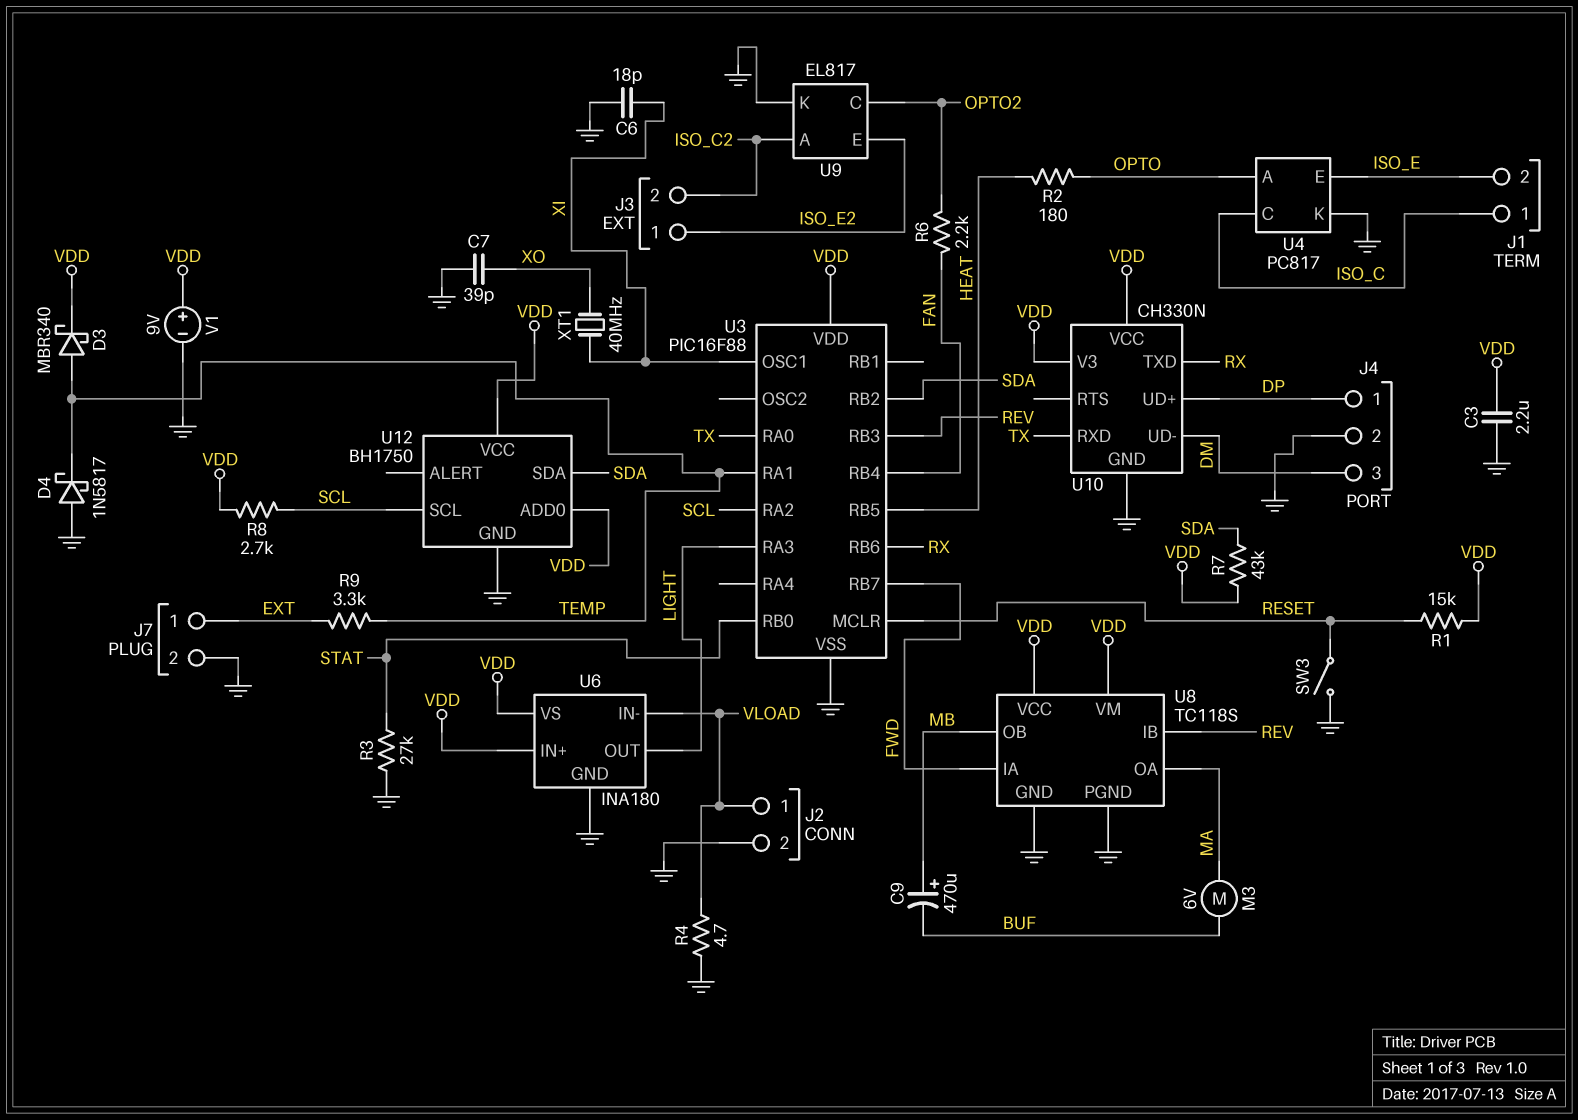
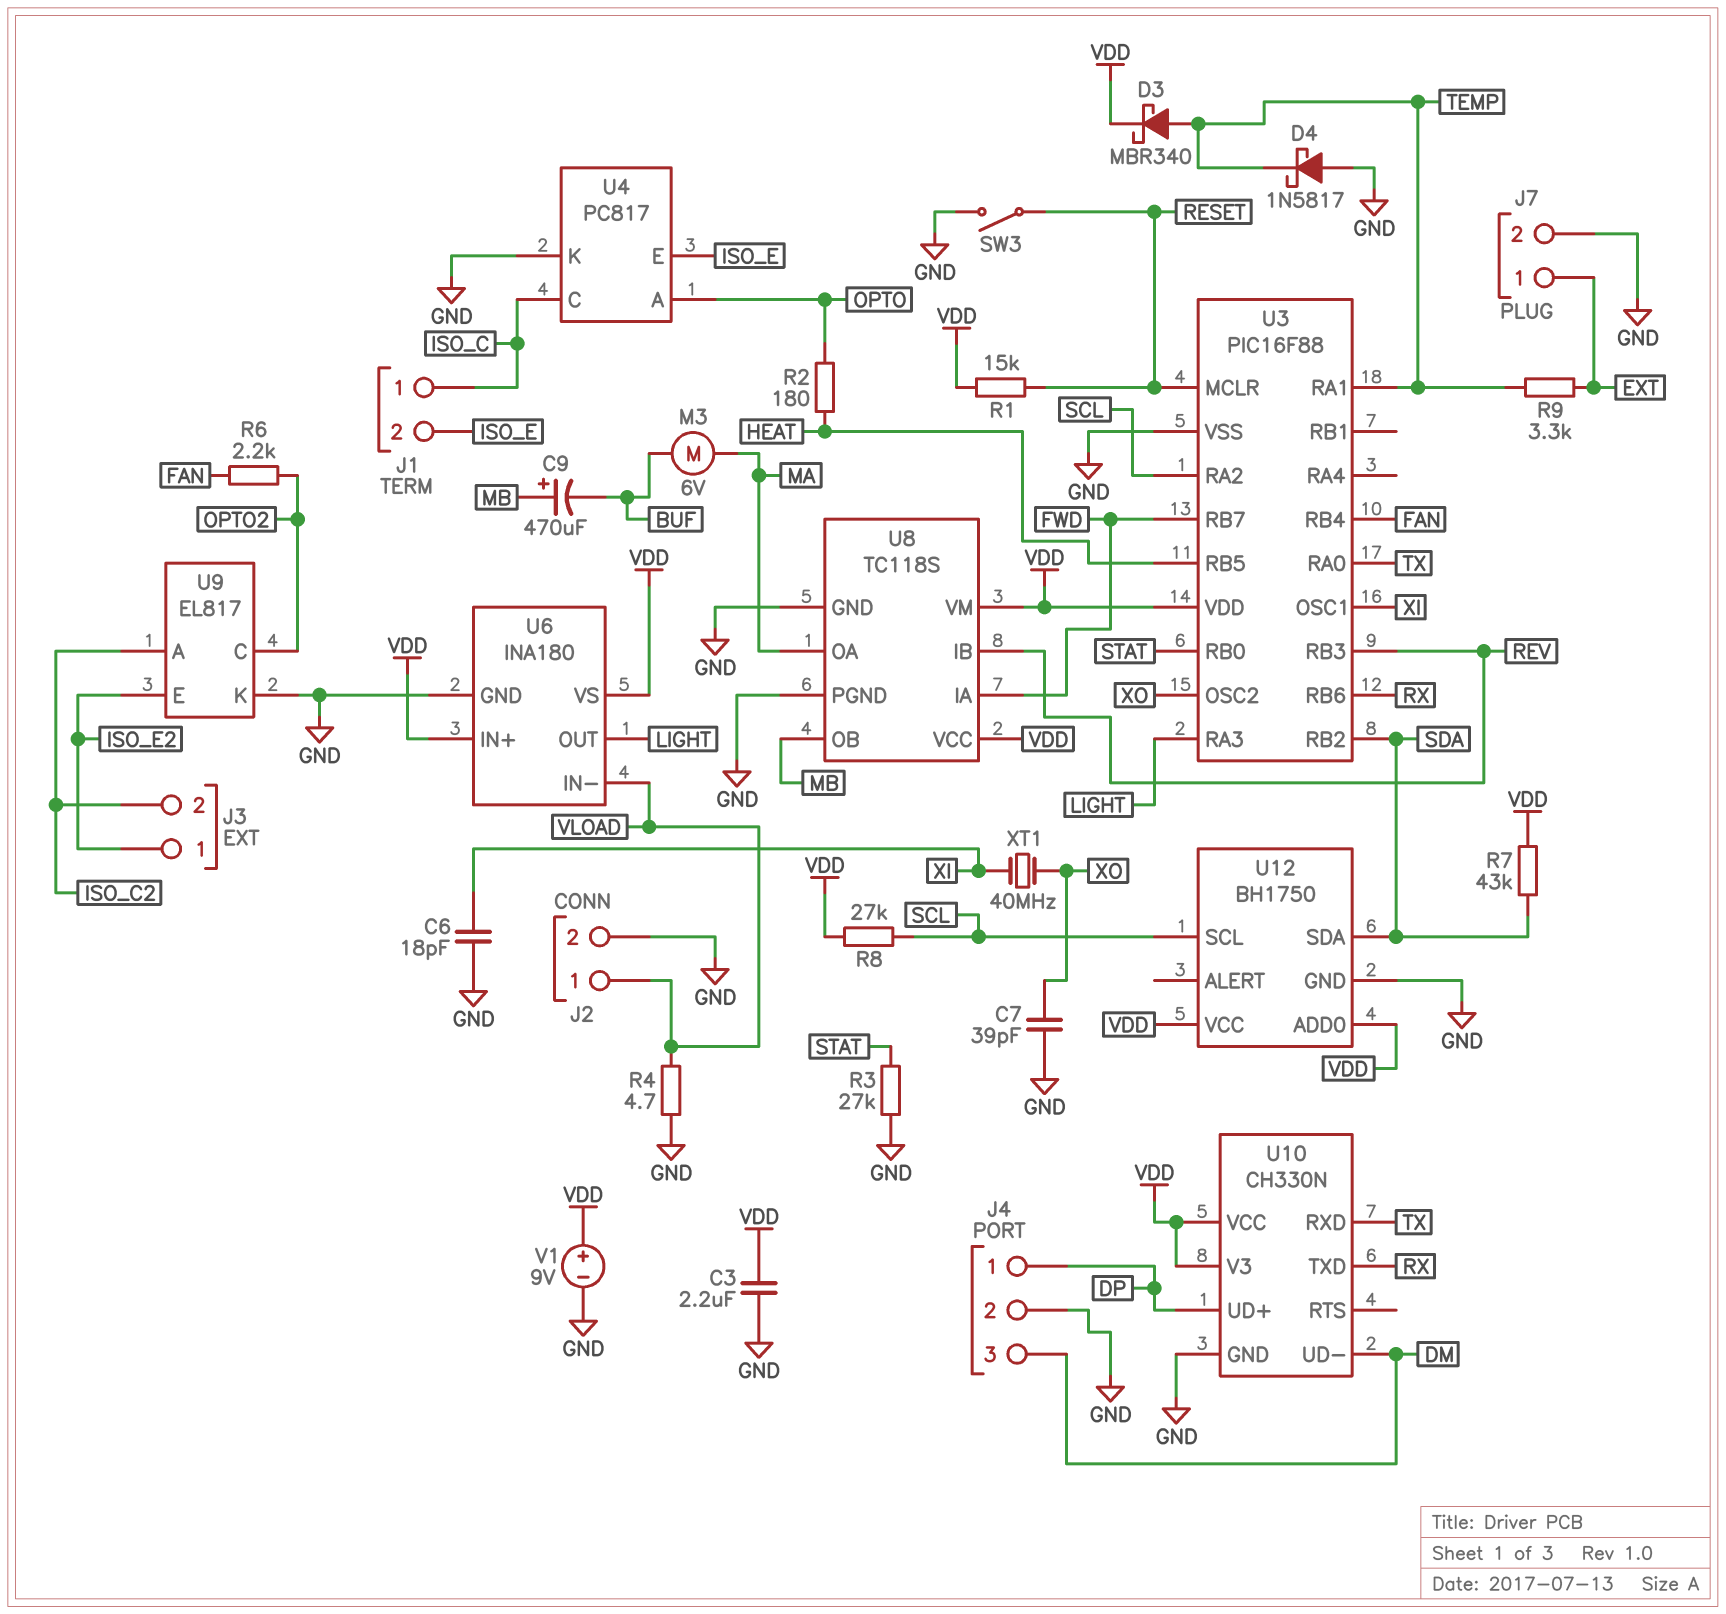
R8: 2.7k (SCL, VDD) -> 27k (SCL, VDD)
U3 pin OSC2: none -> XO

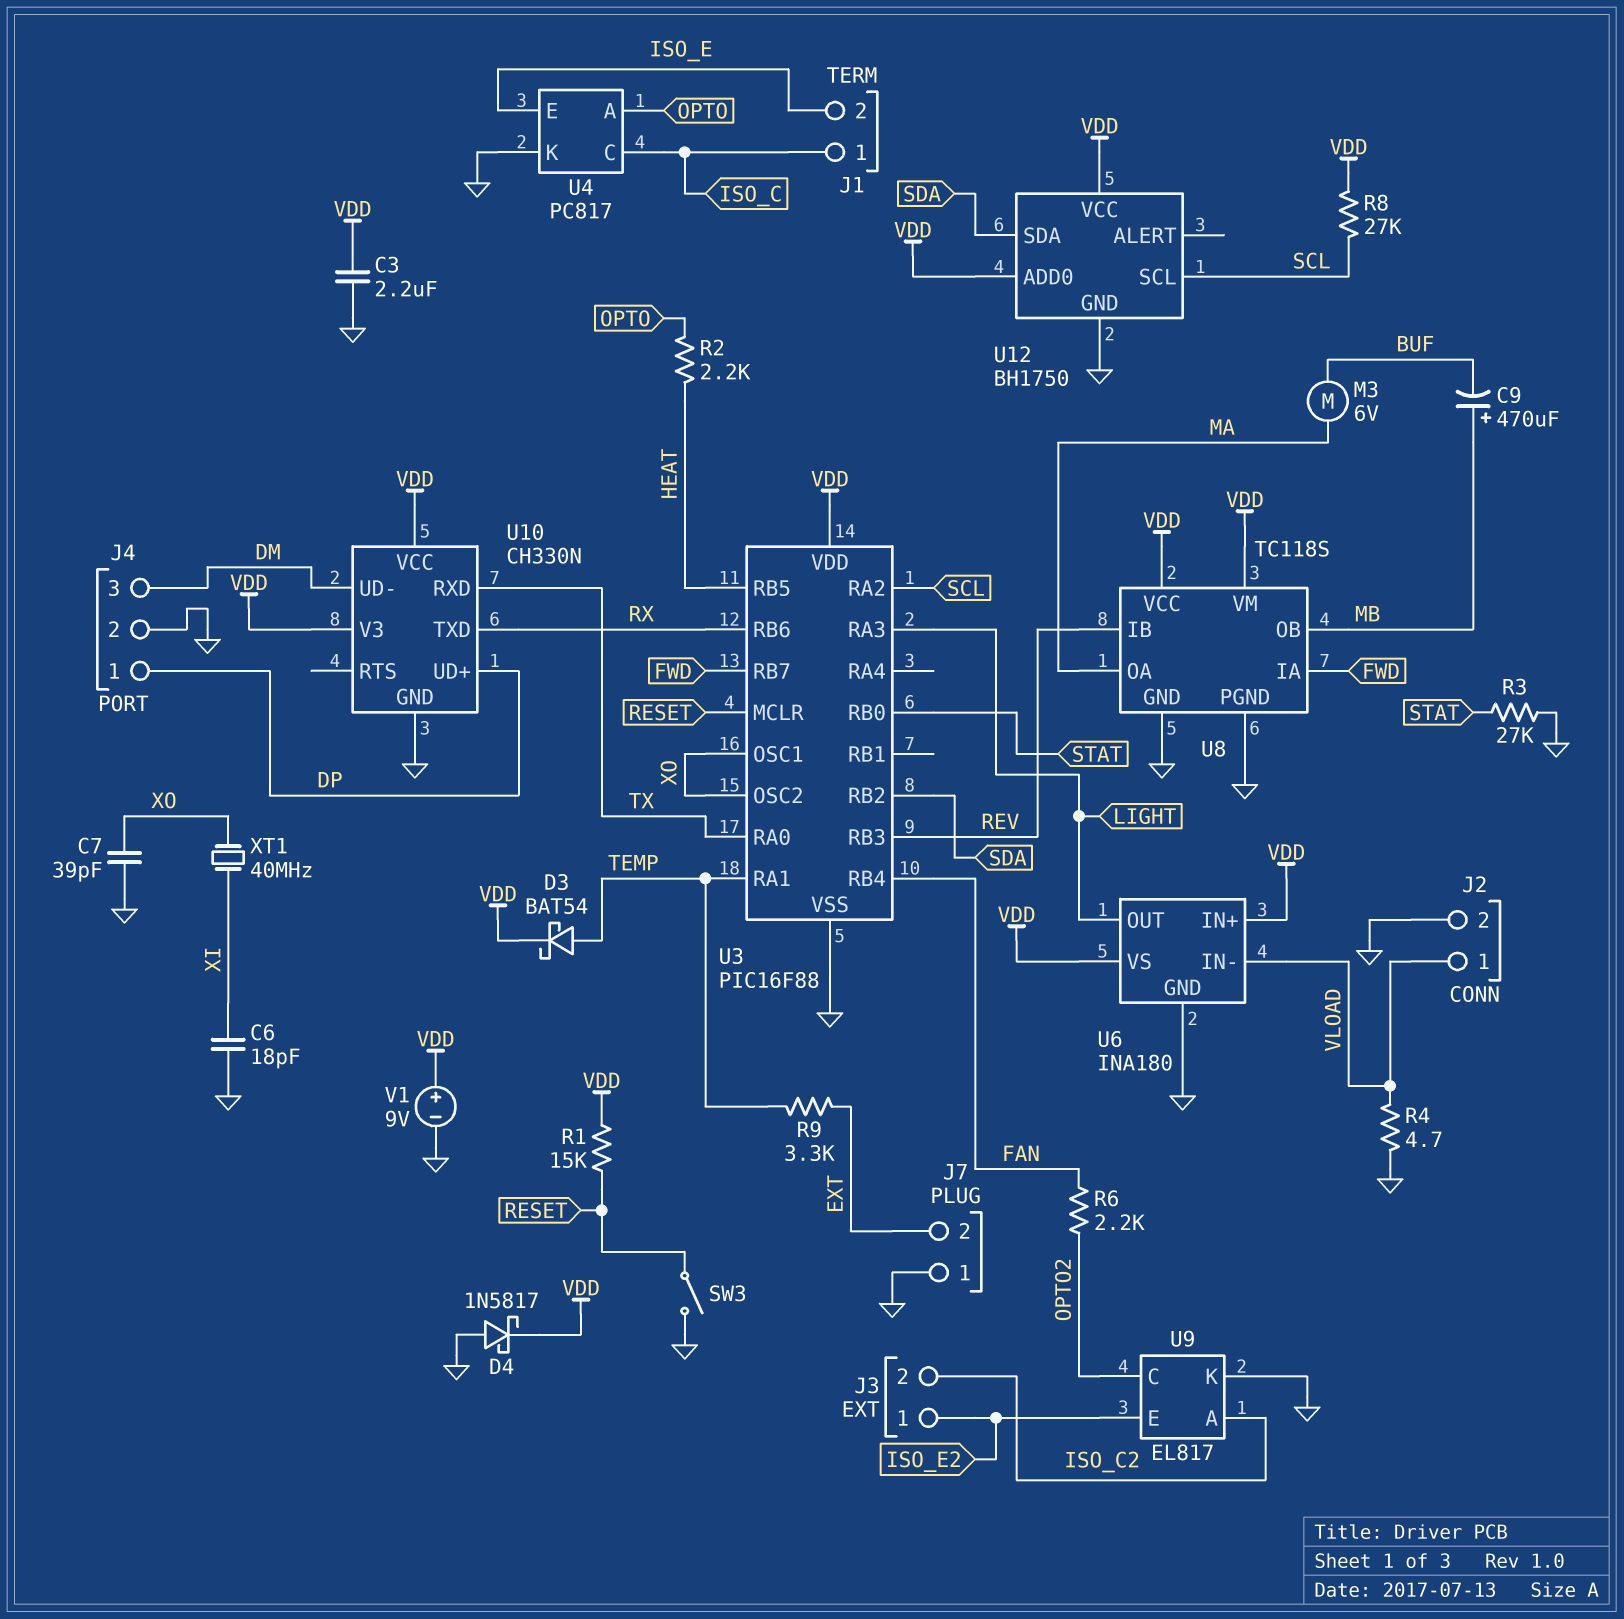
D3: schottky MBR340 (A TEMP, K VDD) -> schottky BAT54 (A TEMP, K VDD)
D4: schottky 1N5817 (A GND, K TEMP) -> schottky 1N5817 (A GND, K VDD)
J7 pin 1: EXT -> GND
J7 pin 2: GND -> EXT
R2: 180 (HEAT, OPTO) -> 2.2k (HEAT, OPTO)
R7: 43k (SDA, VDD) -> none
U3 pin OSC1: XI -> XO

